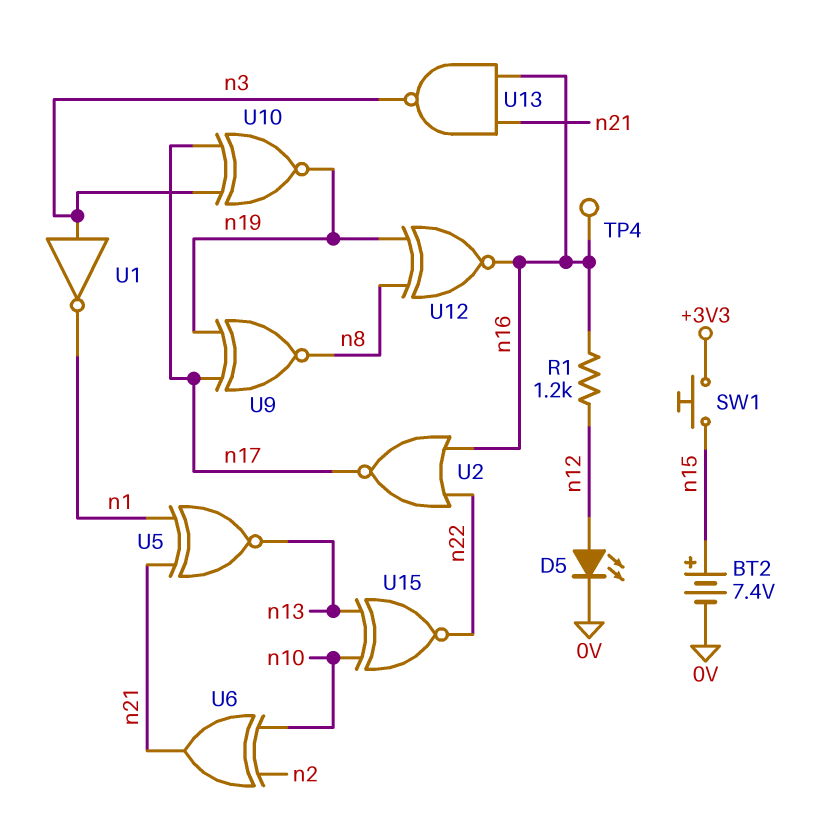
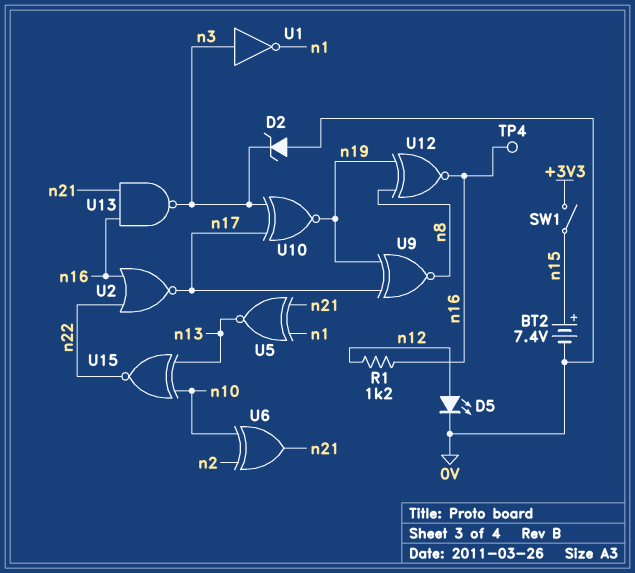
D2: none -> zener (A 0V, K n3)
SW1: button (+3V3, n15) -> switch (+3V3, n15)

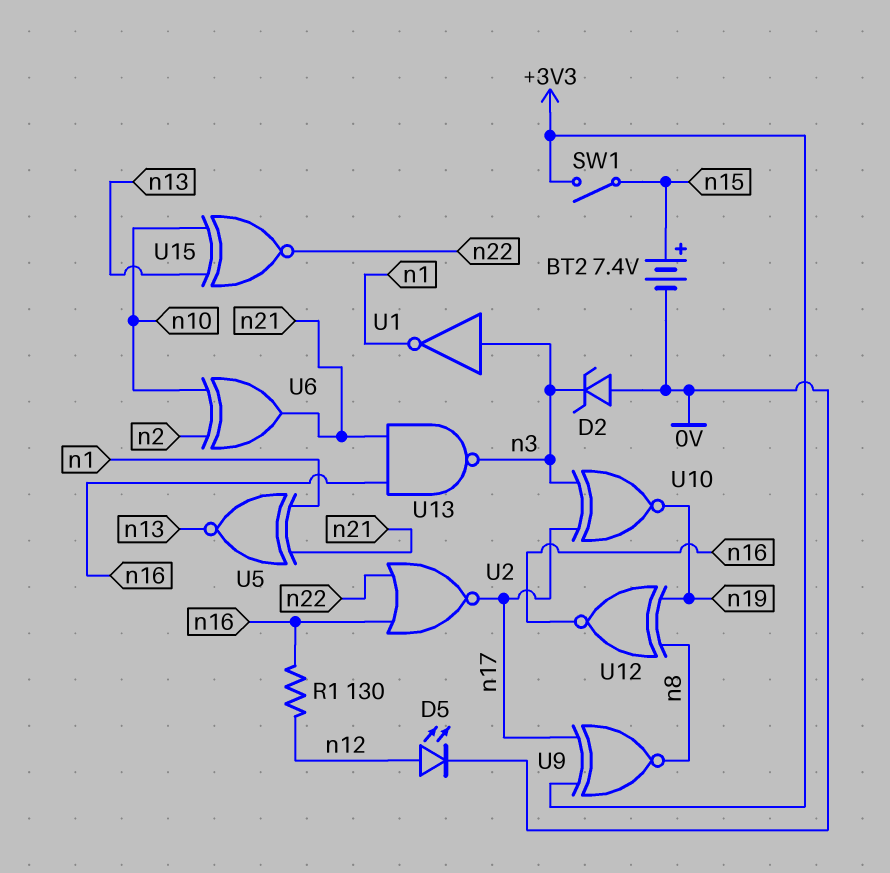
R1: 1.2k (n12, n16) -> 130 (n12, n16)
TP4: test point (n16) -> none
U9: XNOR (in n17, in n19, out n8) -> XNOR (in +3V3, in n17, out n8)

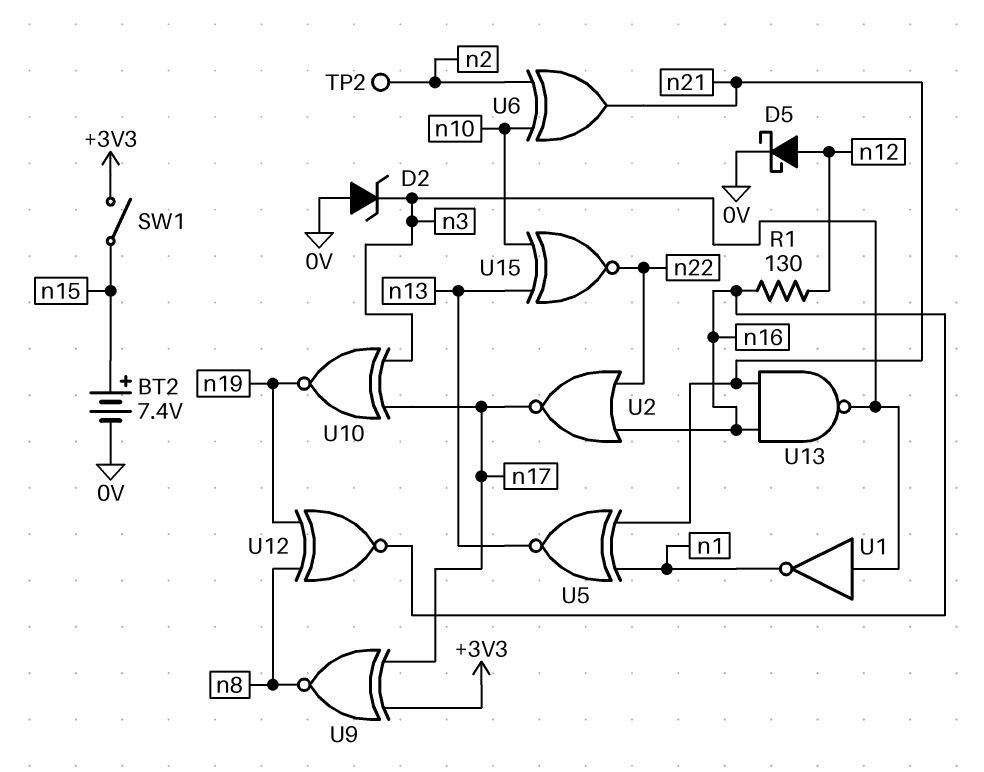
D5: LED (A n12, K 0V) -> schottky (A n12, K 0V)
TP2: none -> test point (n2)

